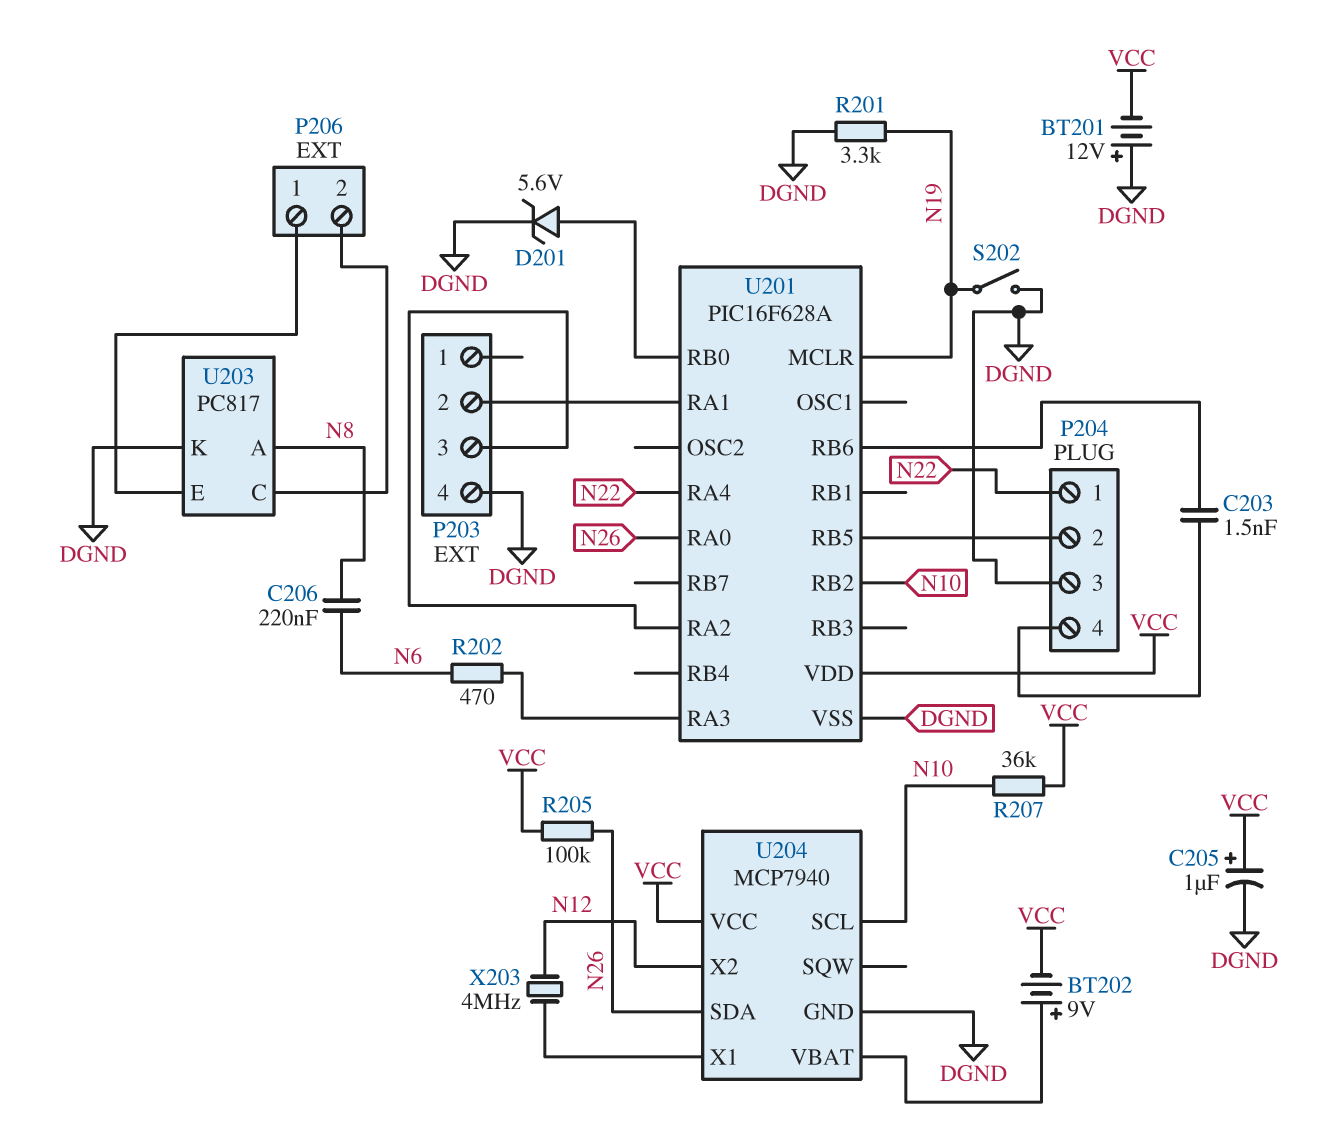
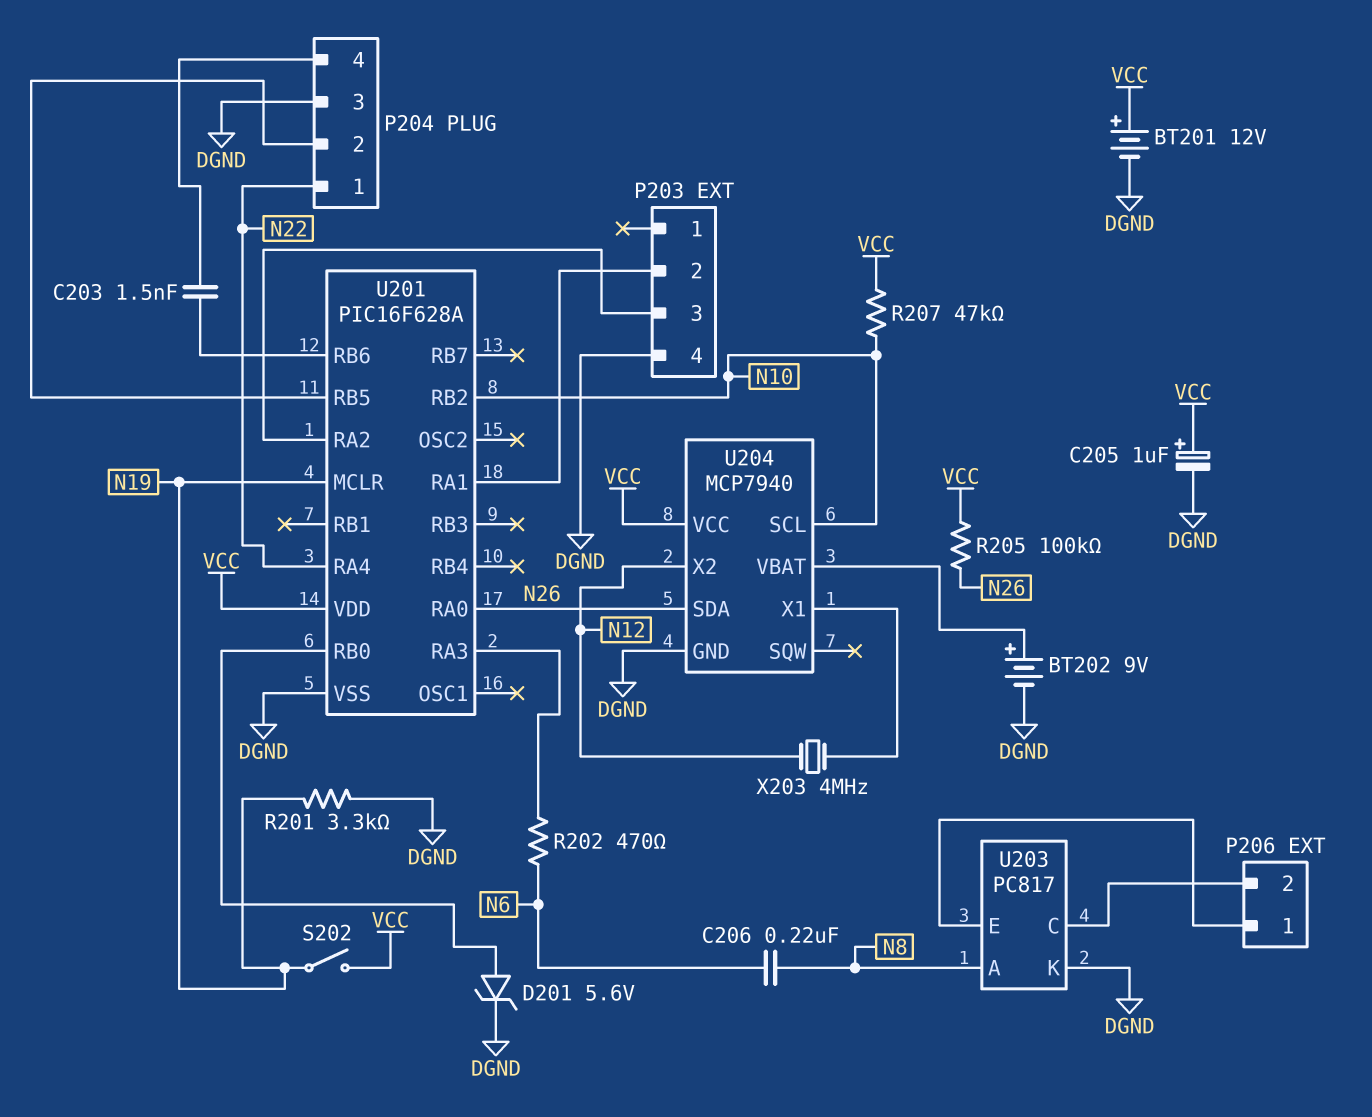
BT201: 12V (plus DGND, minus VCC) -> 12V (plus VCC, minus DGND)
BT202: 9V (plus U204/VBAT, minus VCC) -> 9V (plus U204/VBAT, minus DGND)
R207: 36k (N10, VCC) -> 47k (N10, VCC)
S202: switch (DGND, N19) -> switch (N19, VCC)

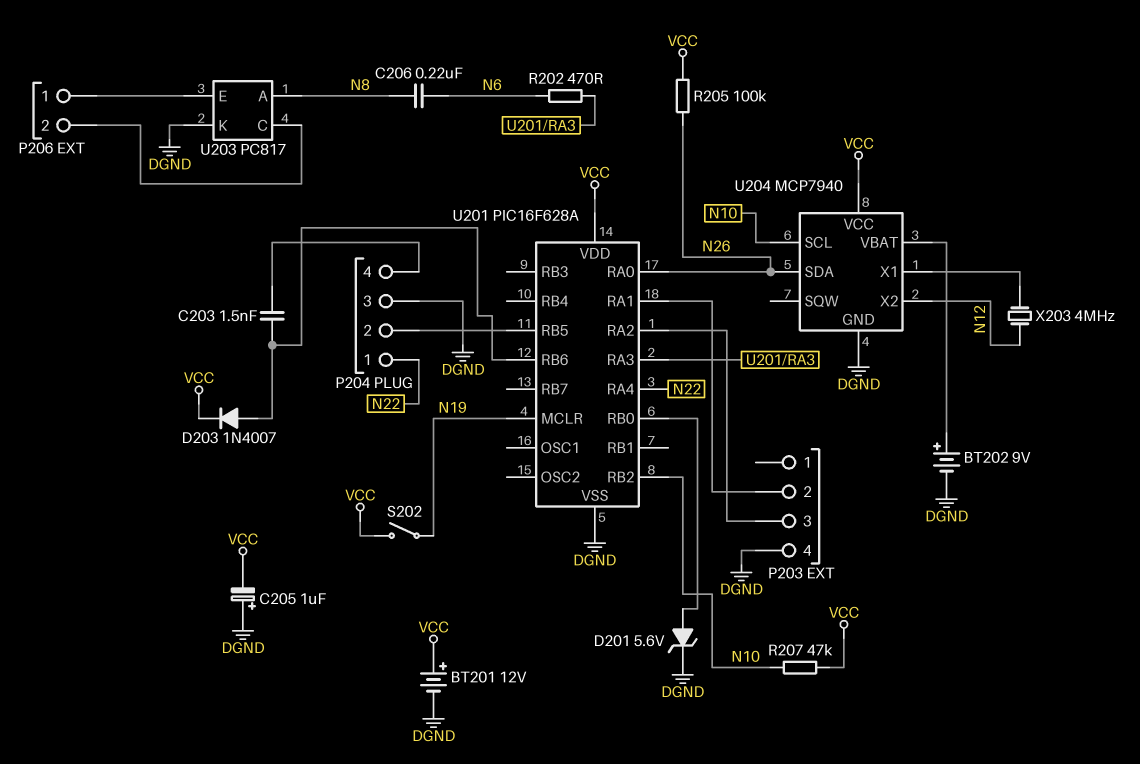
C205: 1uF (plus VCC, minus DGND) -> 1uF (plus DGND, minus VCC)
D203: none -> diode 1N4007 (A U201/RB6, K VCC)
R201: 3.3k (DGND, N19) -> none

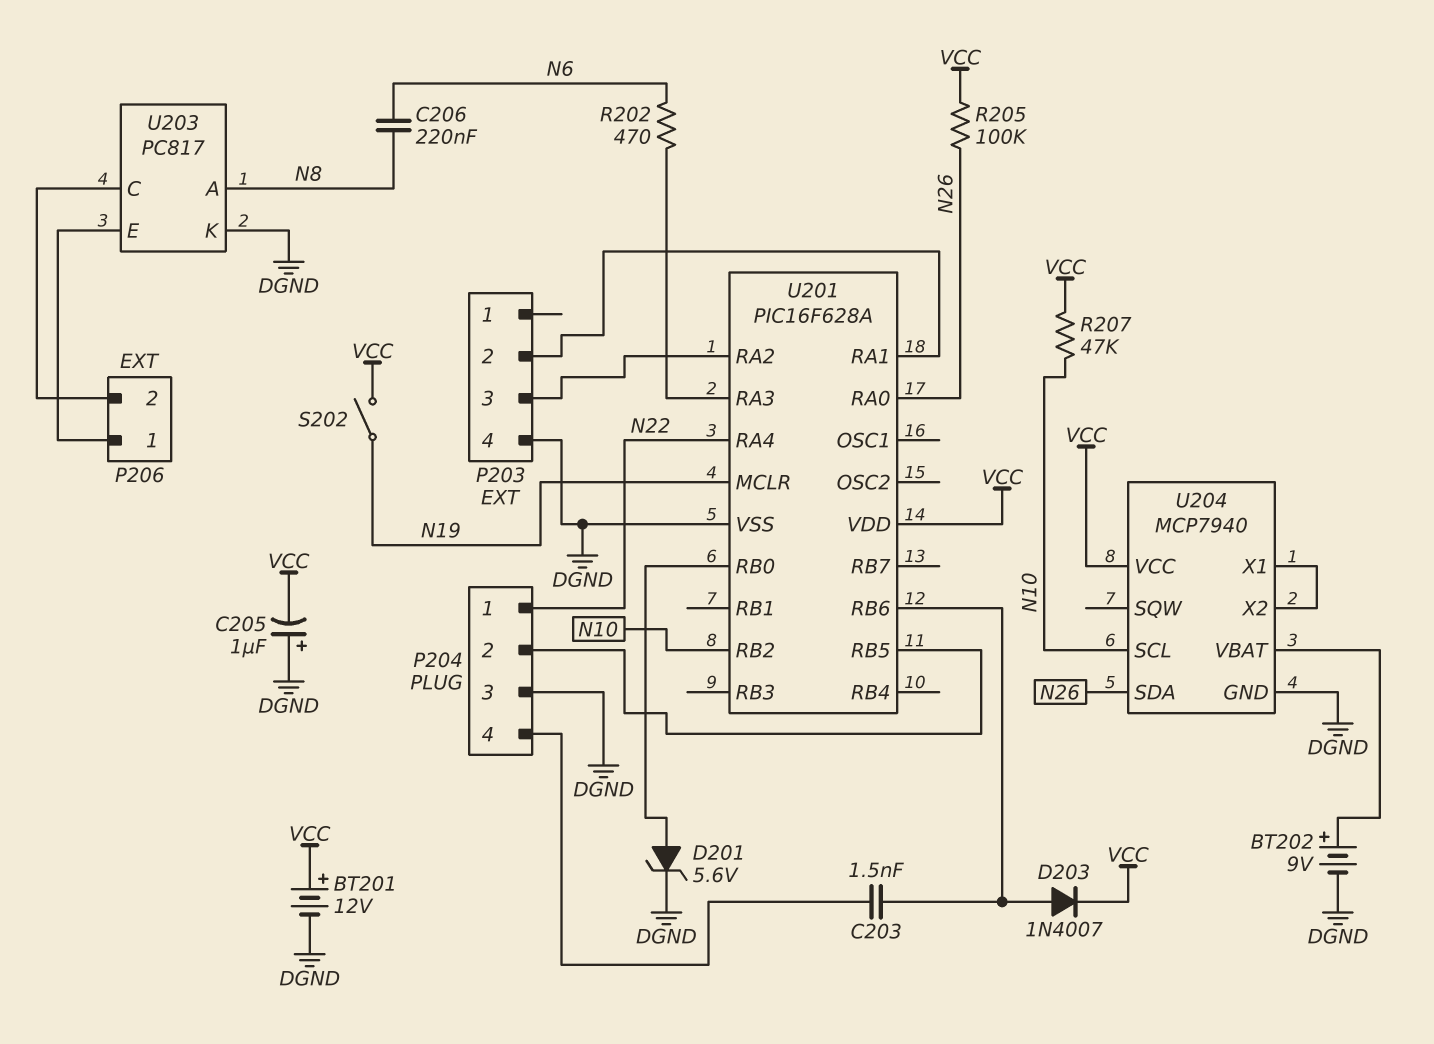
U204 pin X2: N12 -> U204/X1
X203: 4MHz (N12, U204/X1) -> none

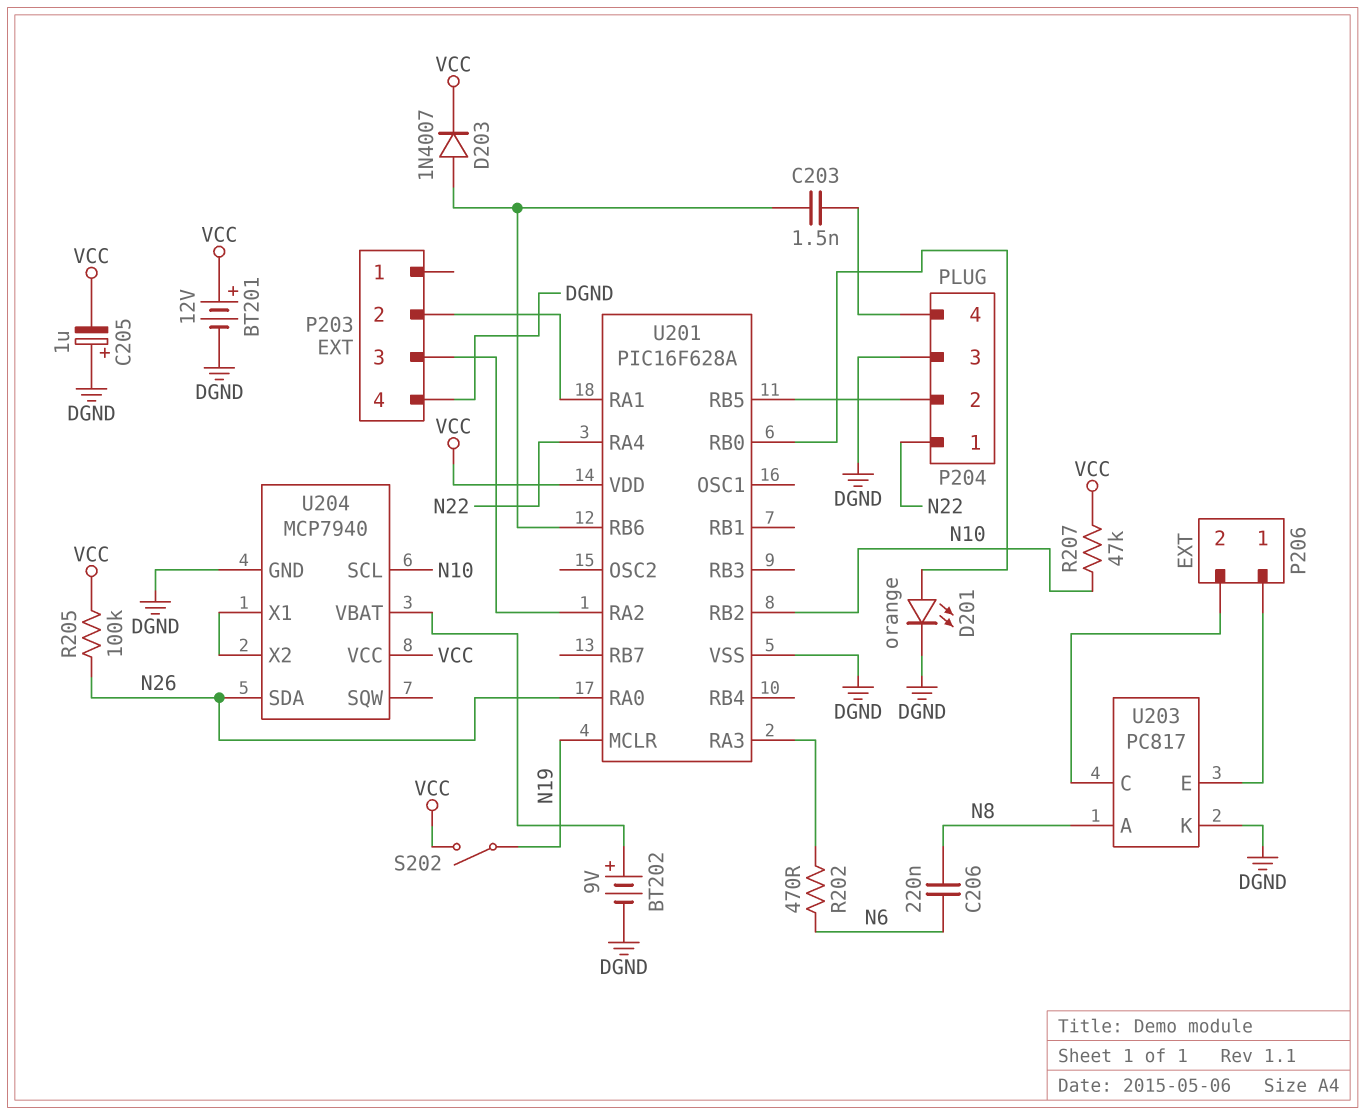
D201: zener 5.6V (A U201/RB0, K DGND) -> LED orange (A U201/RB0, K DGND)

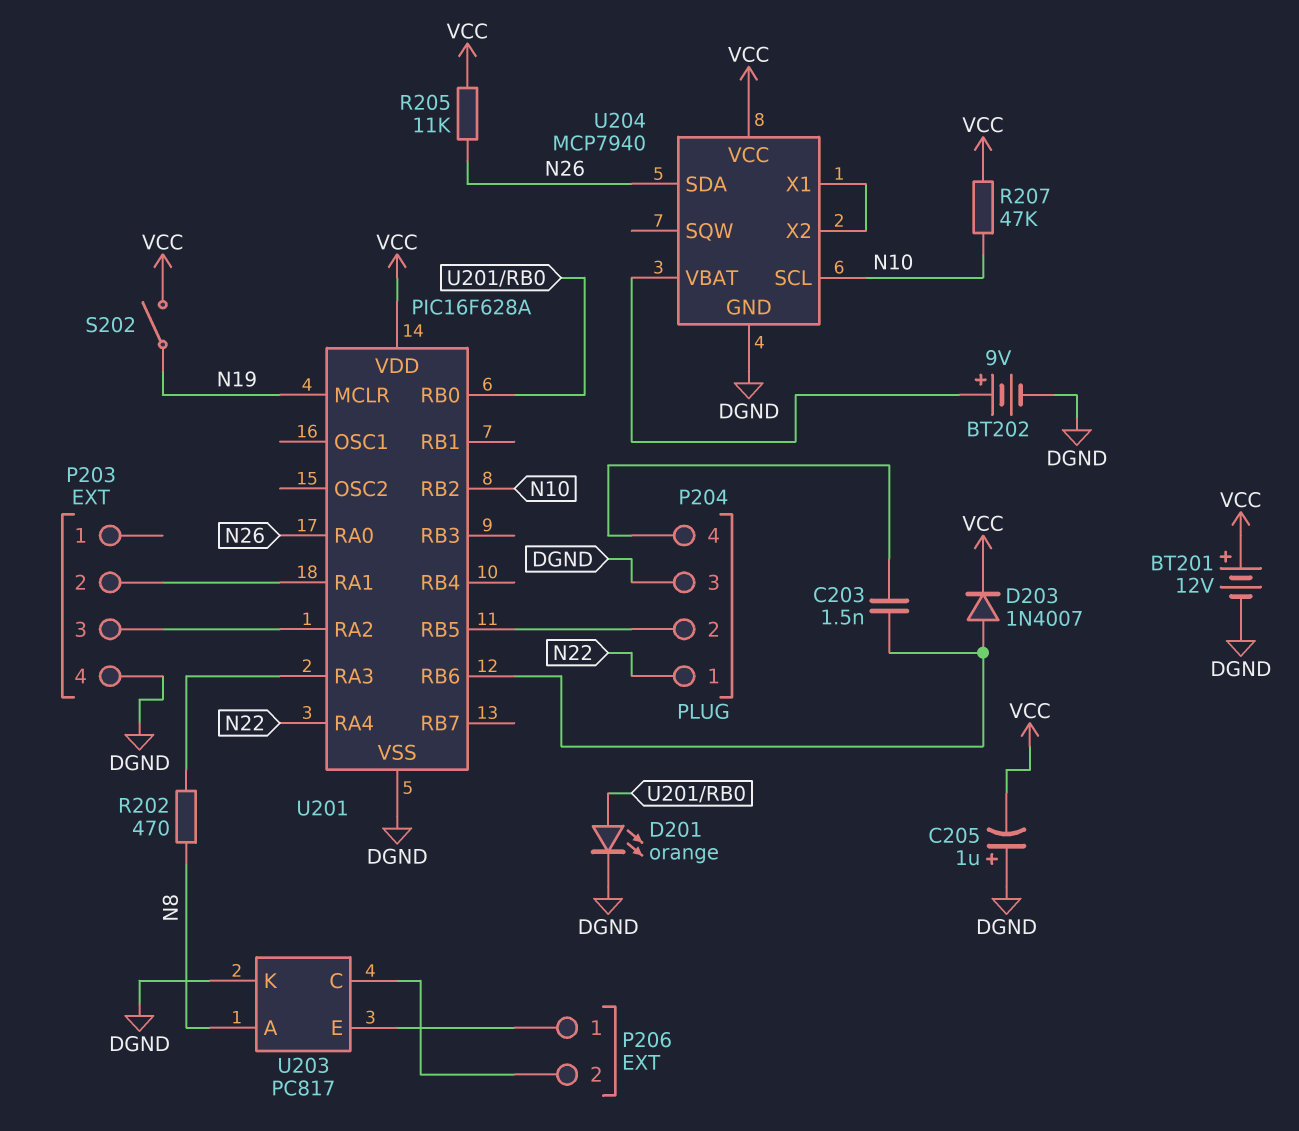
C206: 220nF (N6, N8) -> none
R202: 470 (N6, U201/RA3) -> 470 (N8, U201/RA3)
R205: 100k (N26, VCC) -> 11k (N26, VCC)

